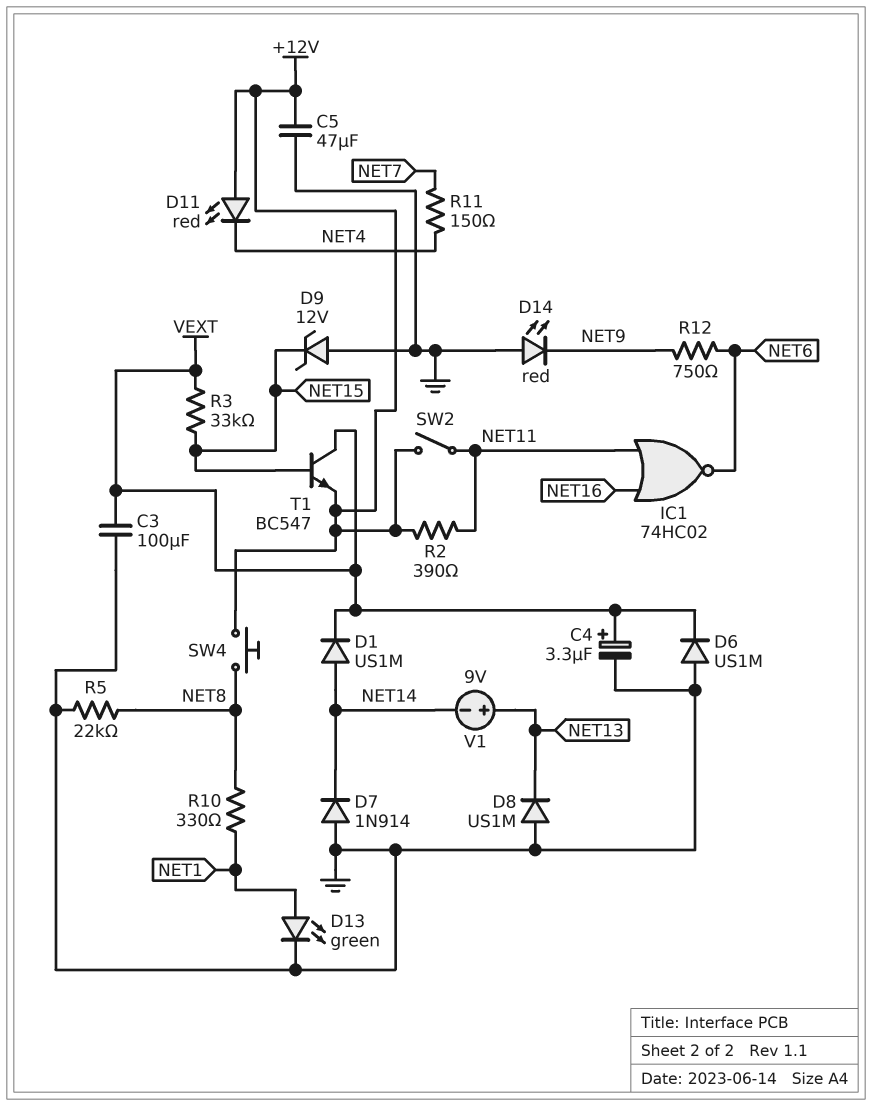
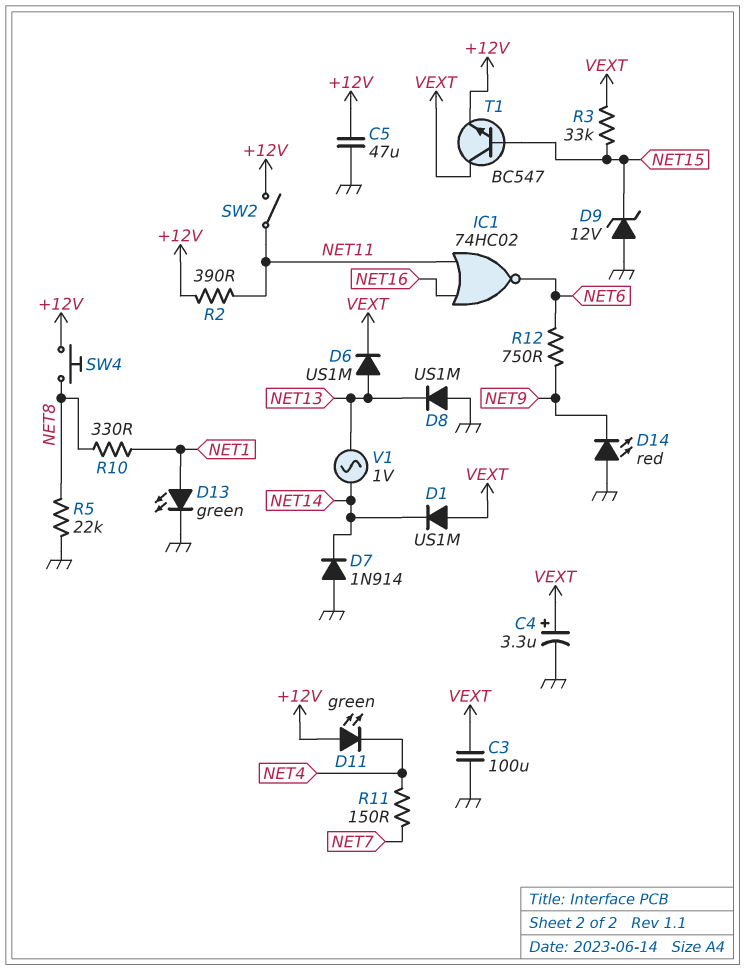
D1: diode US1M (A NET14, K VEXT) -> diode US1M (A VEXT, K NET14)
D6: diode US1M (A GND, K VEXT) -> diode US1M (A NET13, K VEXT)
D11: LED red (A +12V, K NET4) -> LED green (A +12V, K NET4)
V1: 9V (plus NET13, minus NET14) -> AC 1V (NET13, NET14)

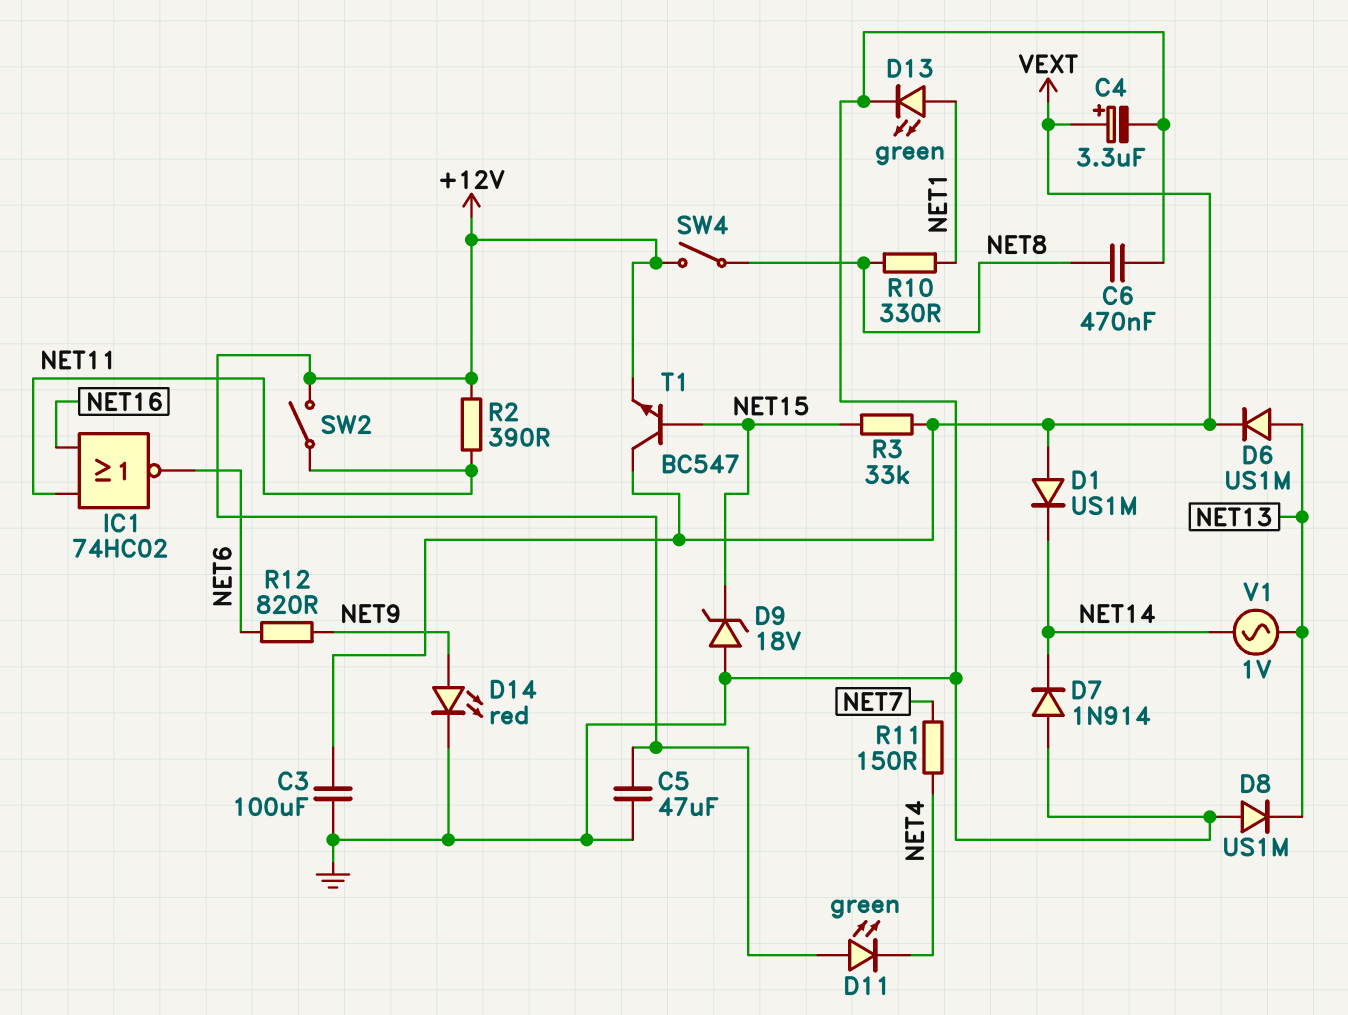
C6: none -> 470nF (GND, NET8)
D9: zener 12V (A GND, K NET15) -> zener 18V (A GND, K NET15)
D14: LED red (A GND, K NET9) -> LED red (A NET9, K GND)
R5: 22k (GND, NET8) -> none
R12: 750 (NET6, NET9) -> 820 (NET6, NET9)
SW4: button (+12V, NET8) -> switch (+12V, NET8)

